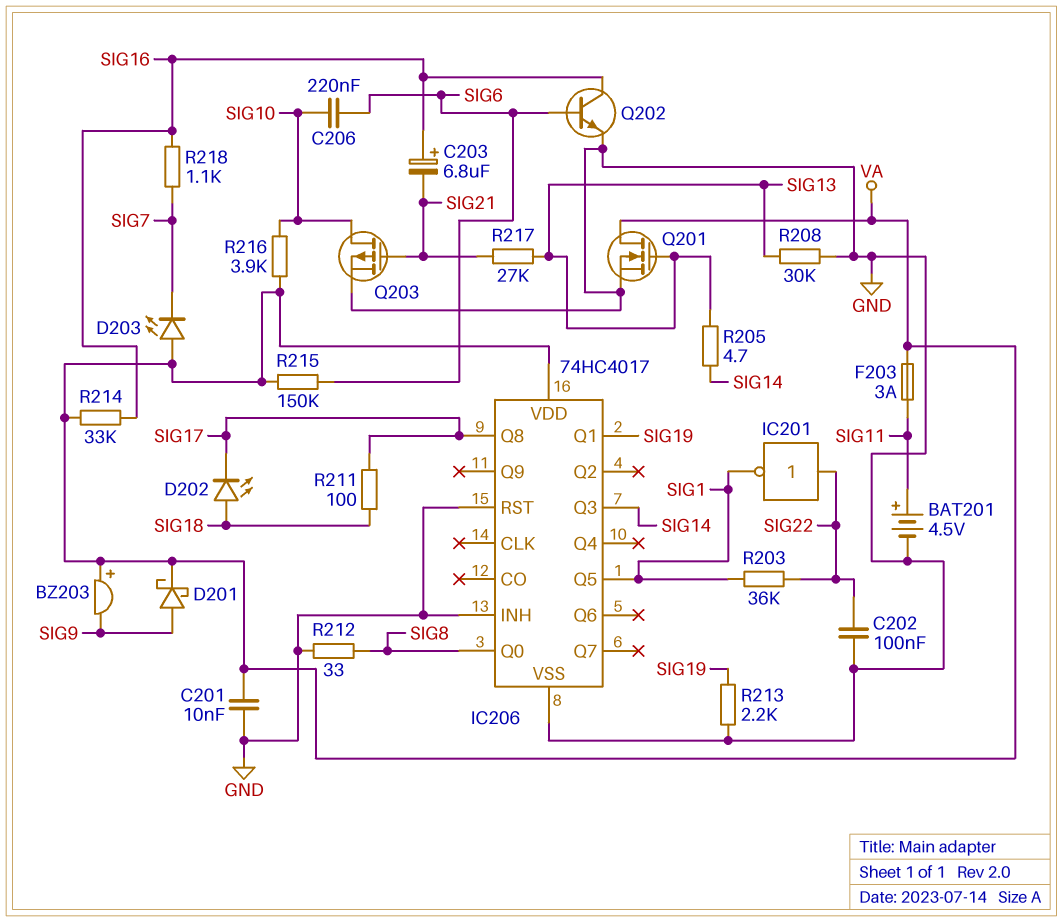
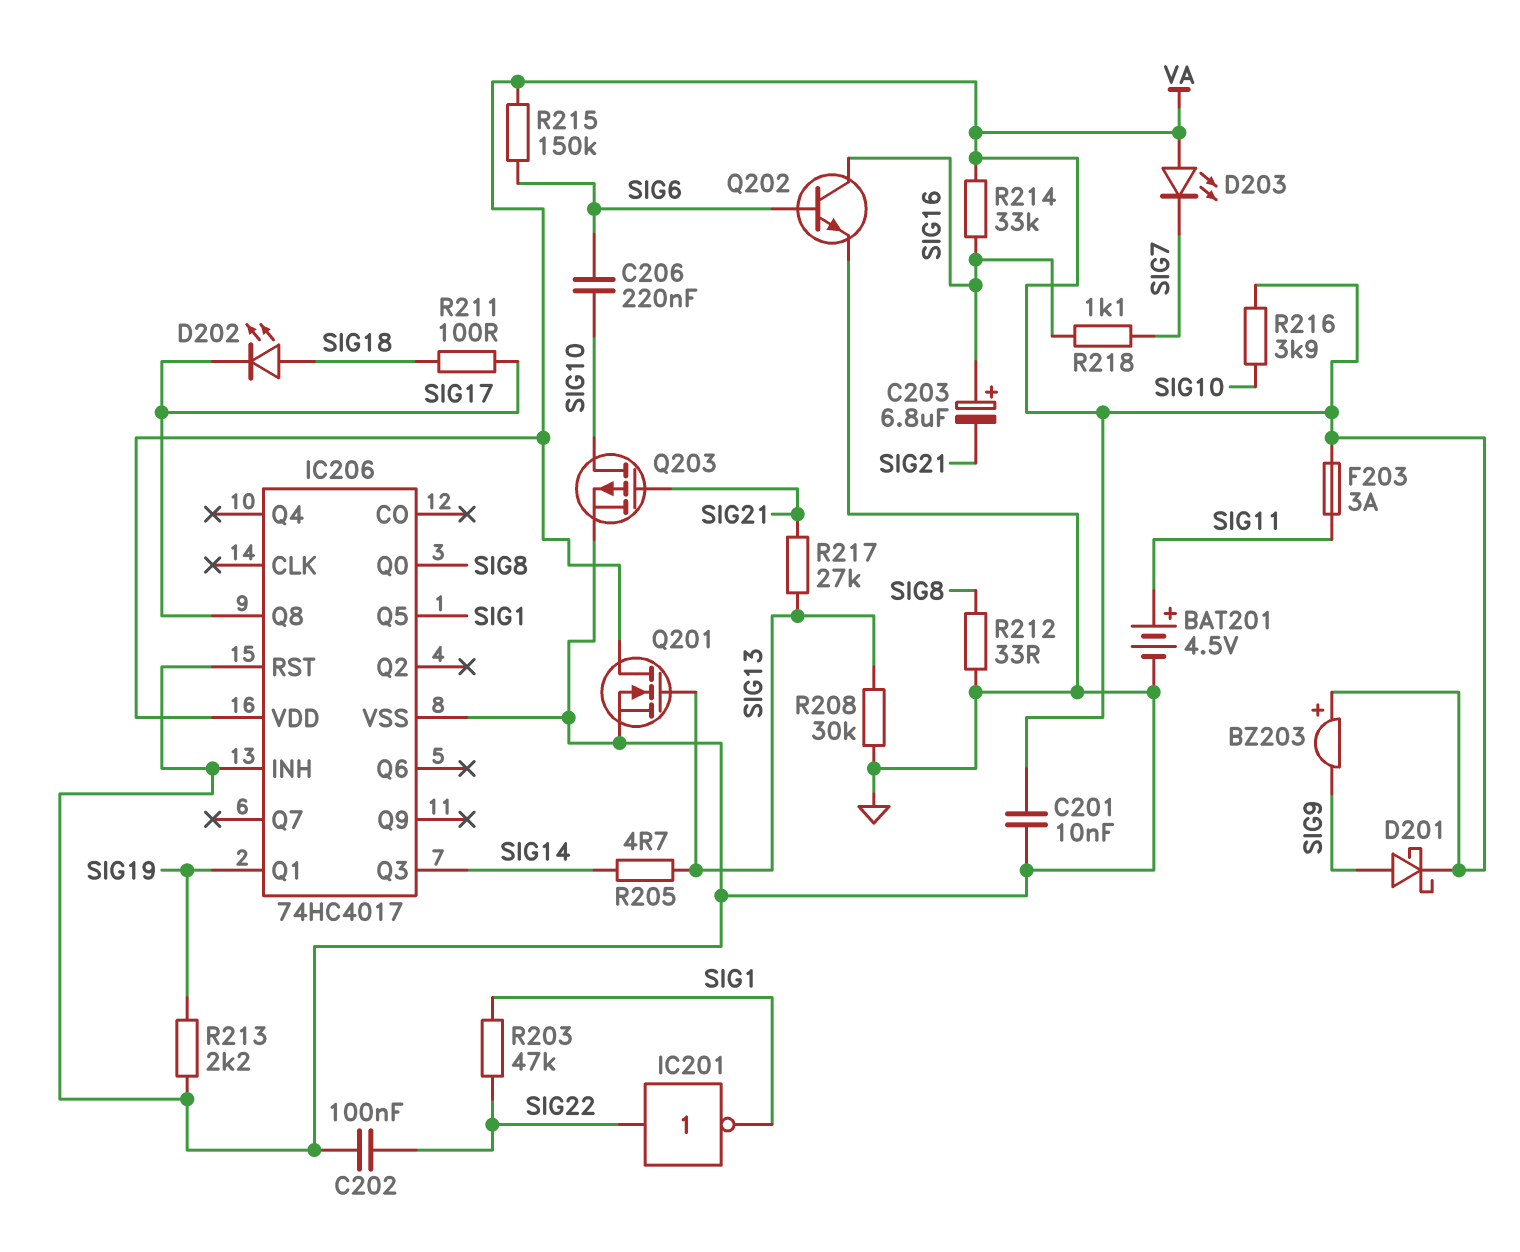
R203: 36k (SIG1, SIG22) -> 47k (SIG1, SIG22)

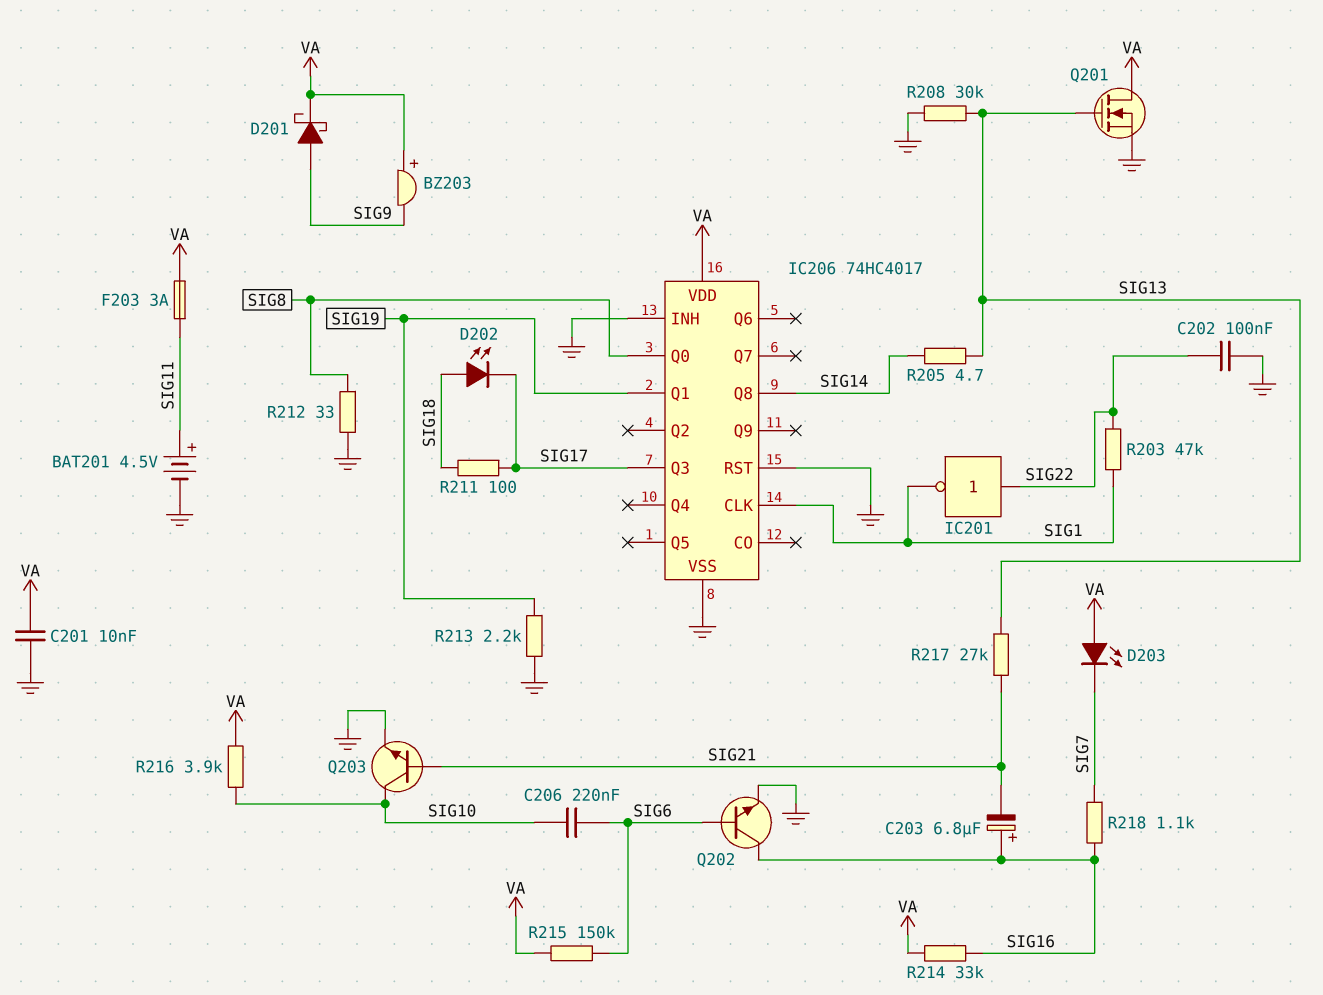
IC206 pin CLK: none -> SIG1
IC206 pin Q3: SIG14 -> SIG17
IC206 pin Q5: SIG1 -> none
IC206 pin Q8: SIG17 -> SIG14
Q203: PMOS (G SIG21, D SIG10, S GND) -> NPN (B SIG21, C SIG10, E GND)

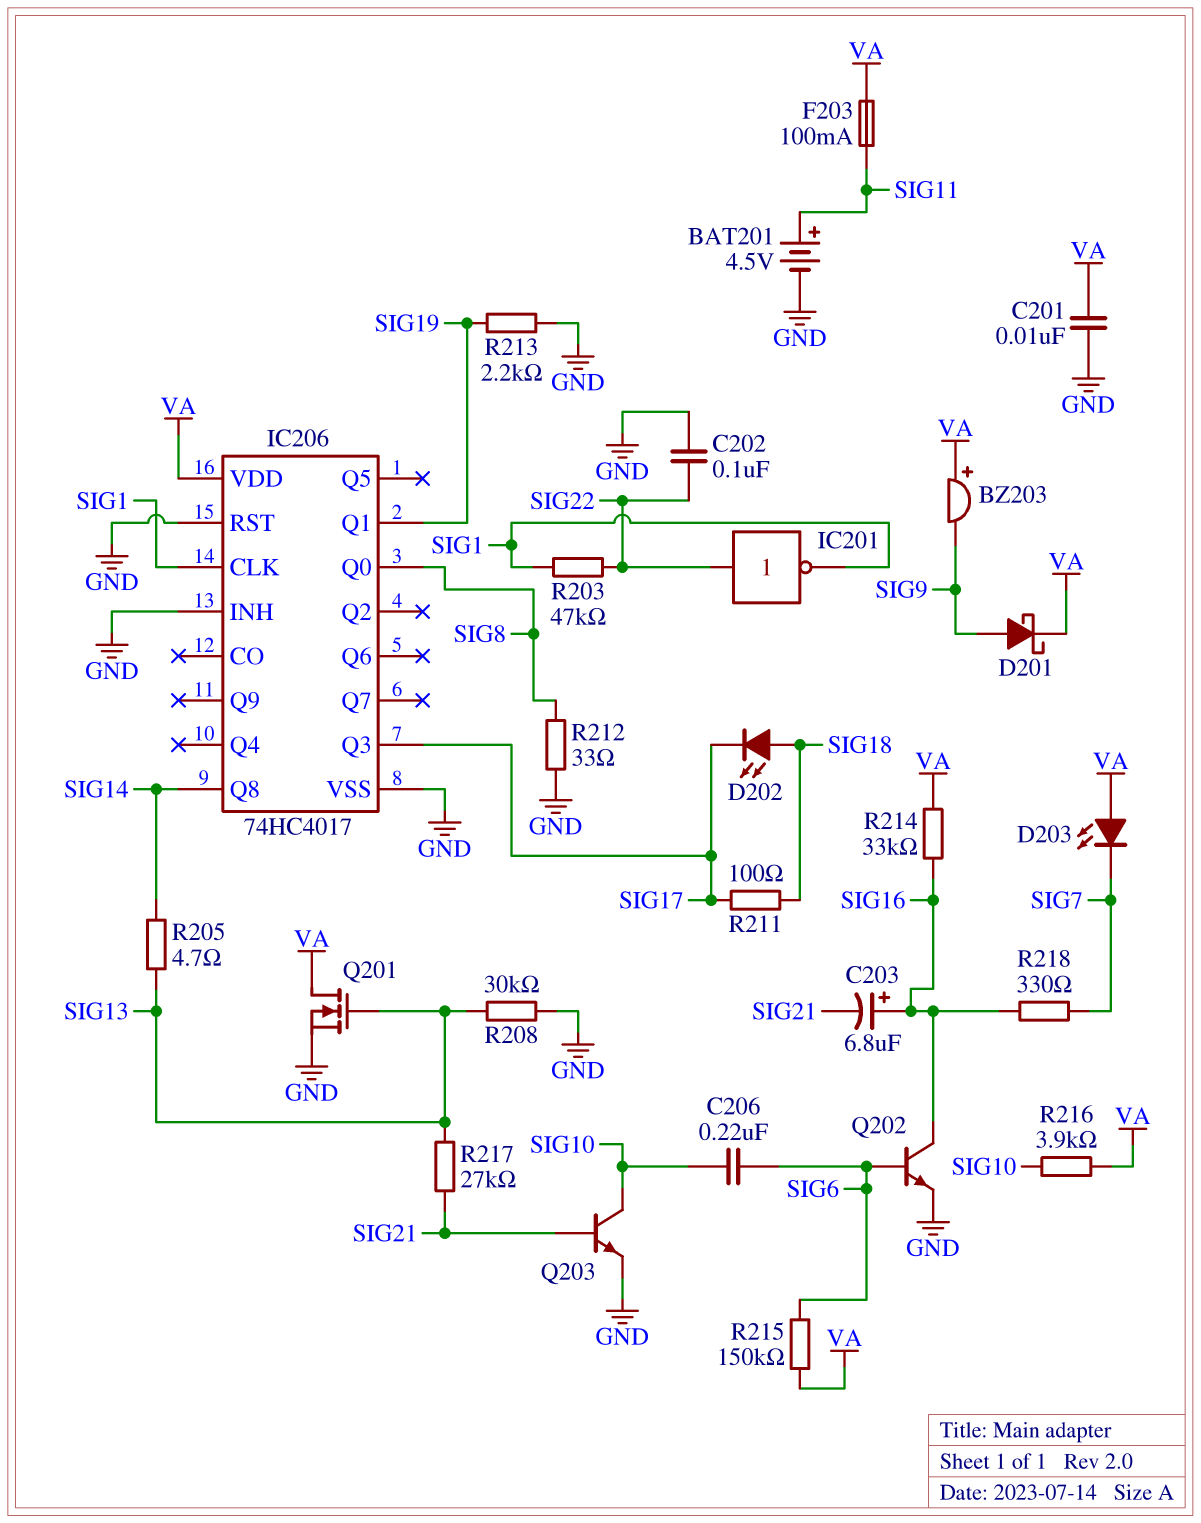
F203: 3A (SIG11, VA) -> 100mA (SIG11, VA)
R218: 1.1k (SIG7, SIG16) -> 330 (SIG7, SIG16)

